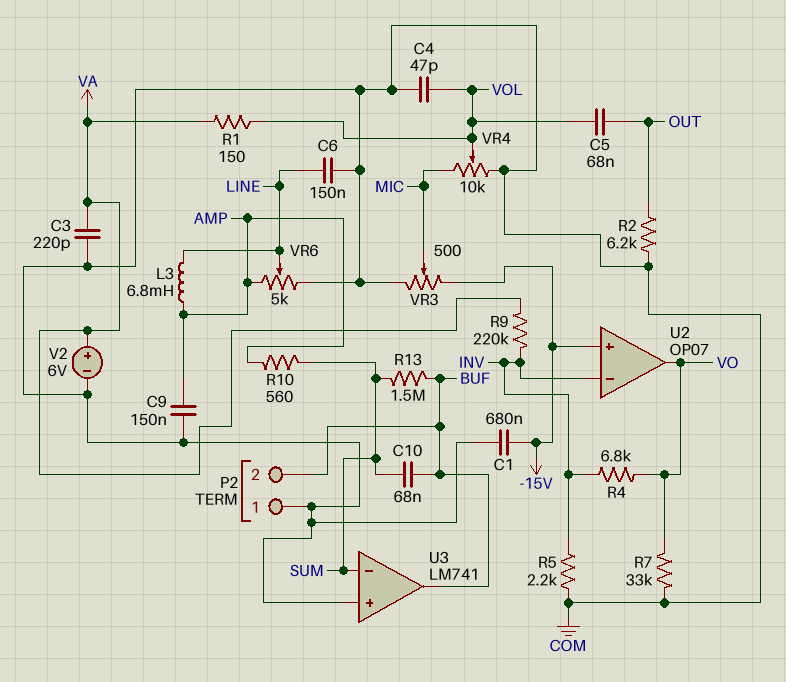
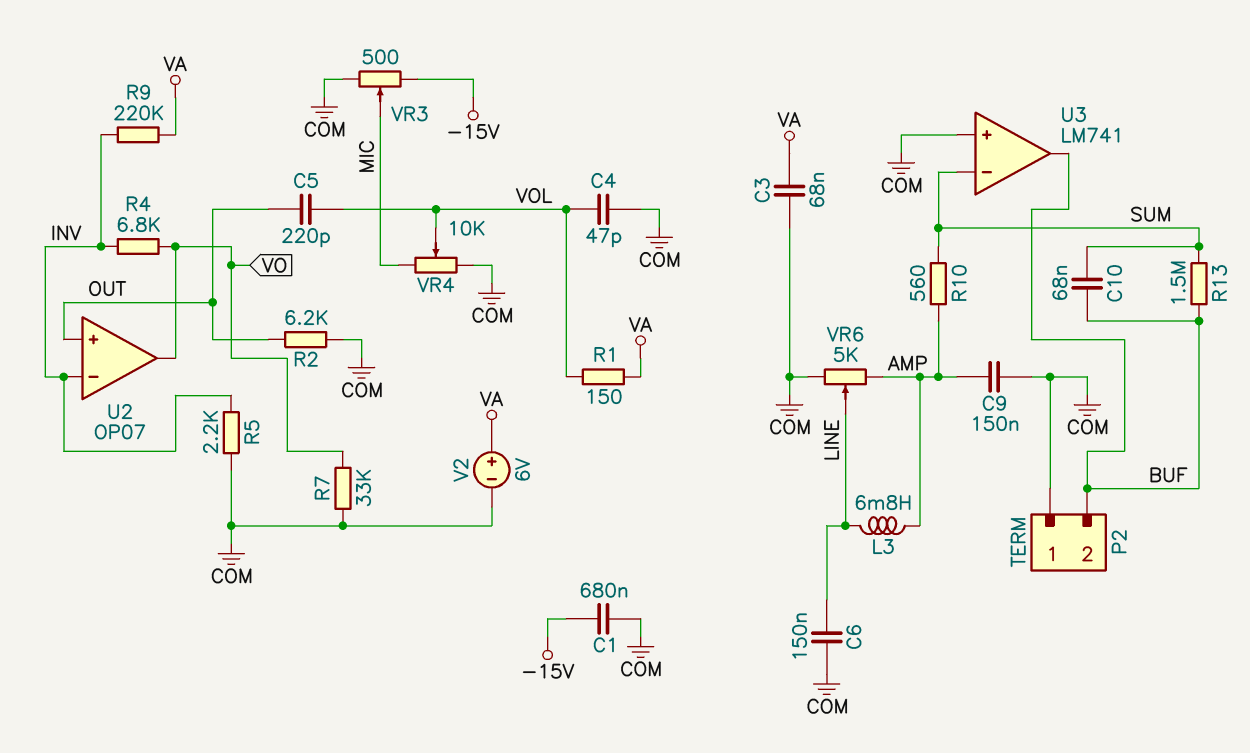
C3: 220pF (COM, VA) -> 68nF (COM, VA)
C5: 68nF (OUT, VOL) -> 220pF (OUT, VOL)
U2 pin in+: -15V -> OUT

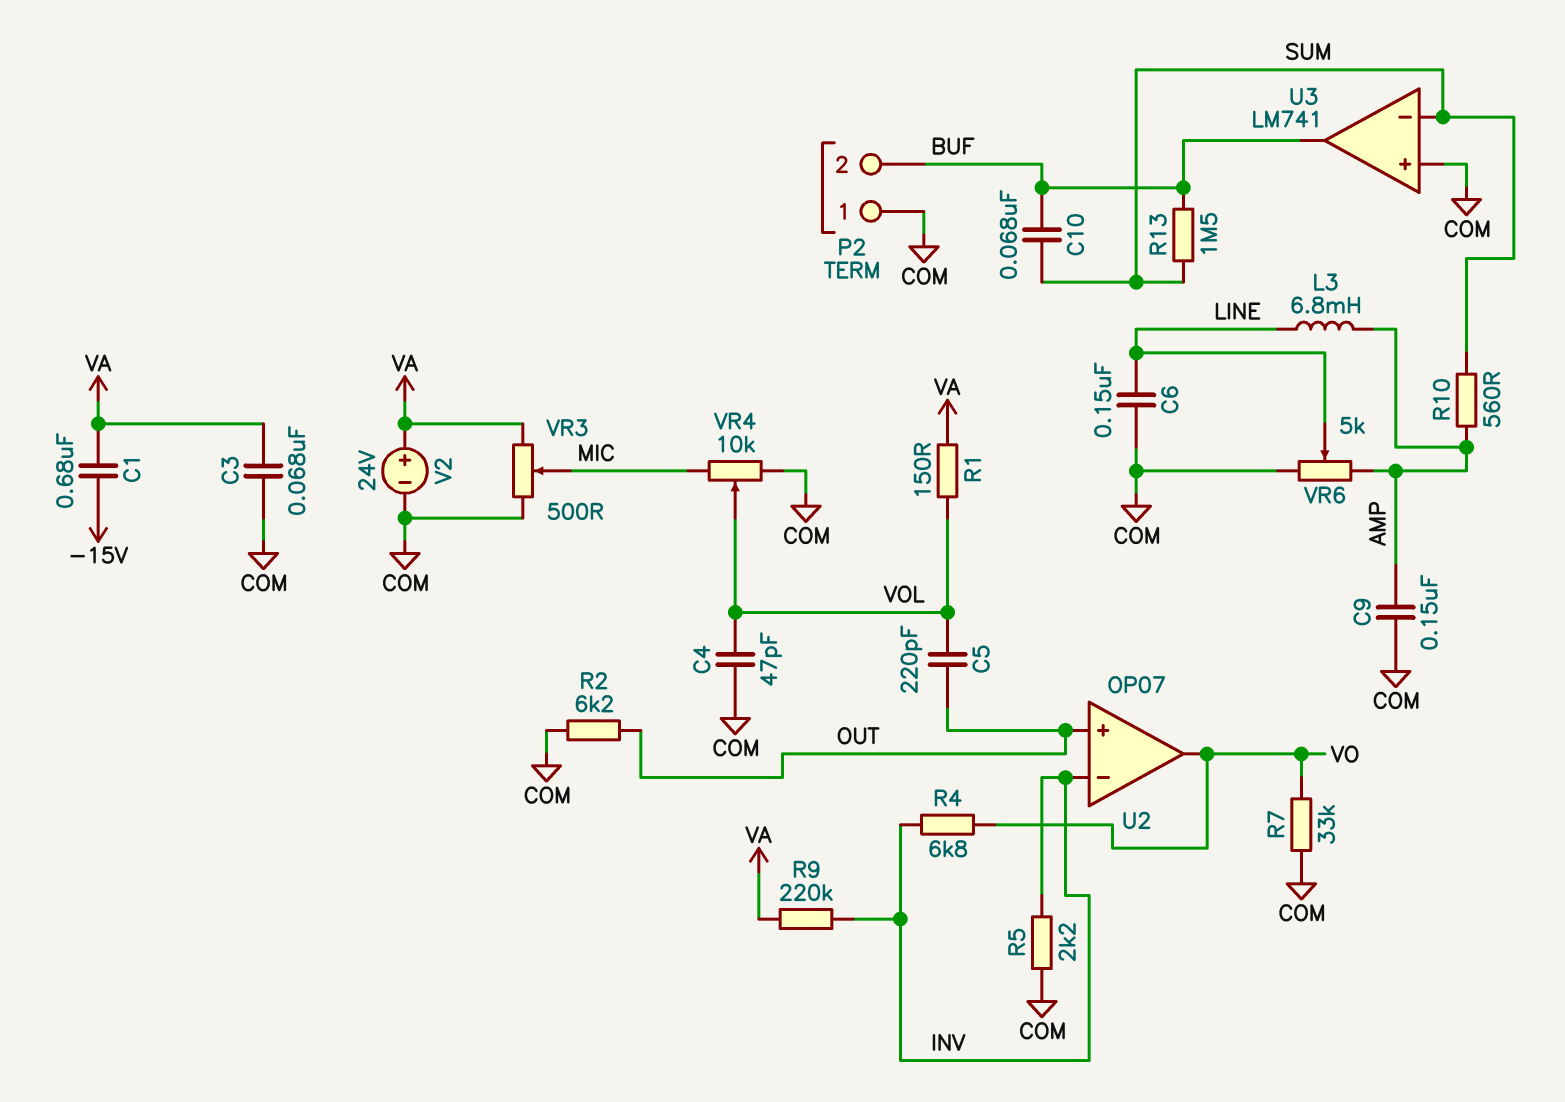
C1: 680nF (-15V, COM) -> 680nF (-15V, VA)
V2: 6V (plus VA, minus COM) -> 24V (plus VA, minus COM)
VR3: 500 (-15V, COM, wiper MIC) -> 500 (COM, VA, wiper MIC)

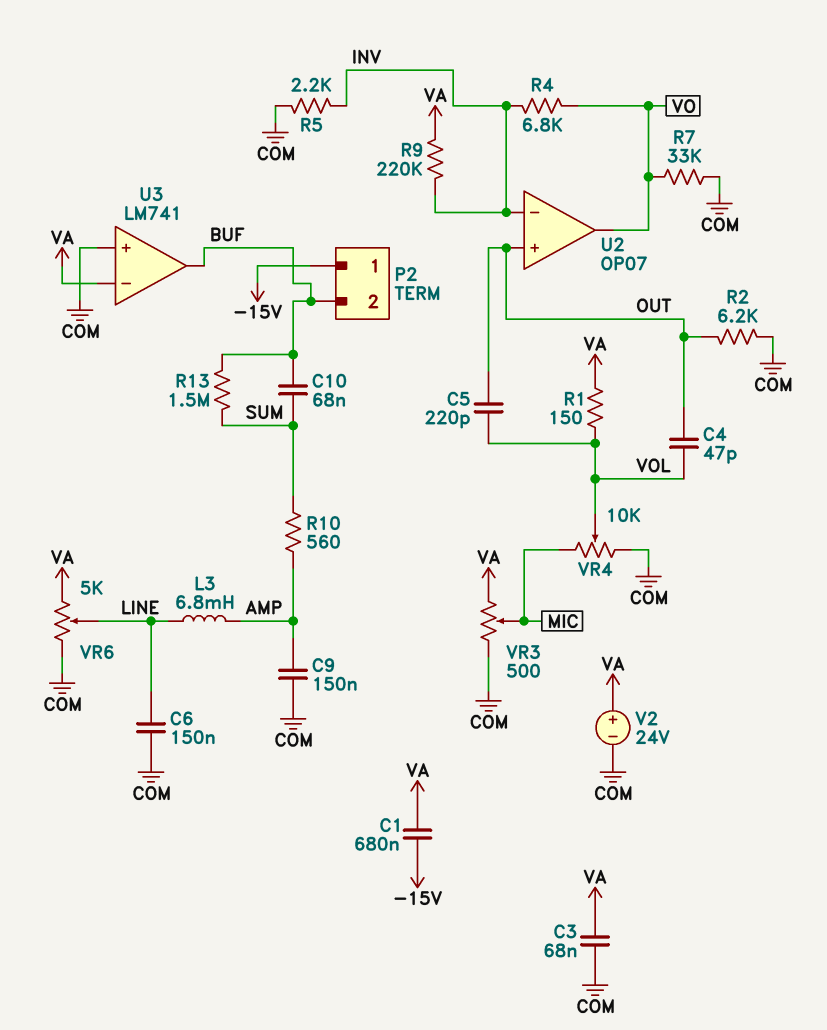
C4: 47pF (COM, VOL) -> 47pF (OUT, VOL)
P2 pin 1: COM -> -15V
U3 pin in-: SUM -> VA
VR6: 5k (AMP, COM, wiper LINE) -> 5k (COM, VA, wiper LINE)

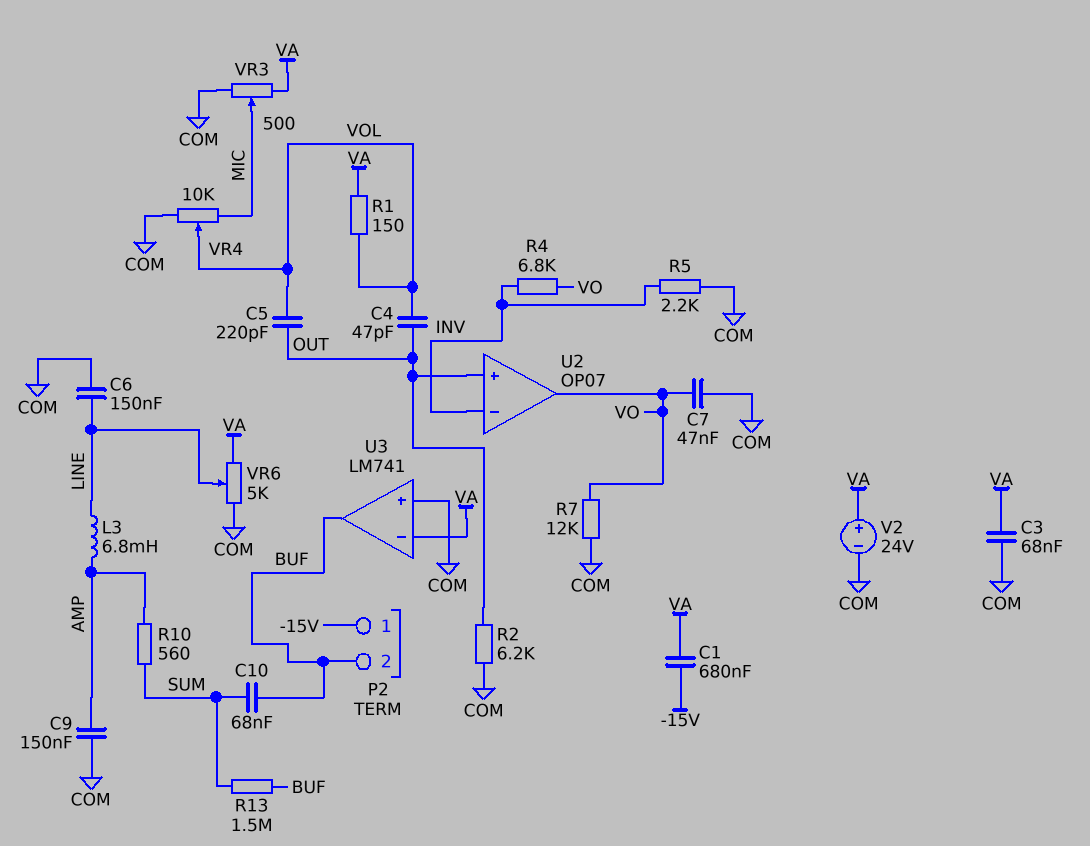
C7: none -> 47nF (COM, VO)
R7: 33k (COM, VO) -> 12k (COM, VO)
R9: 220k (INV, VA) -> none

